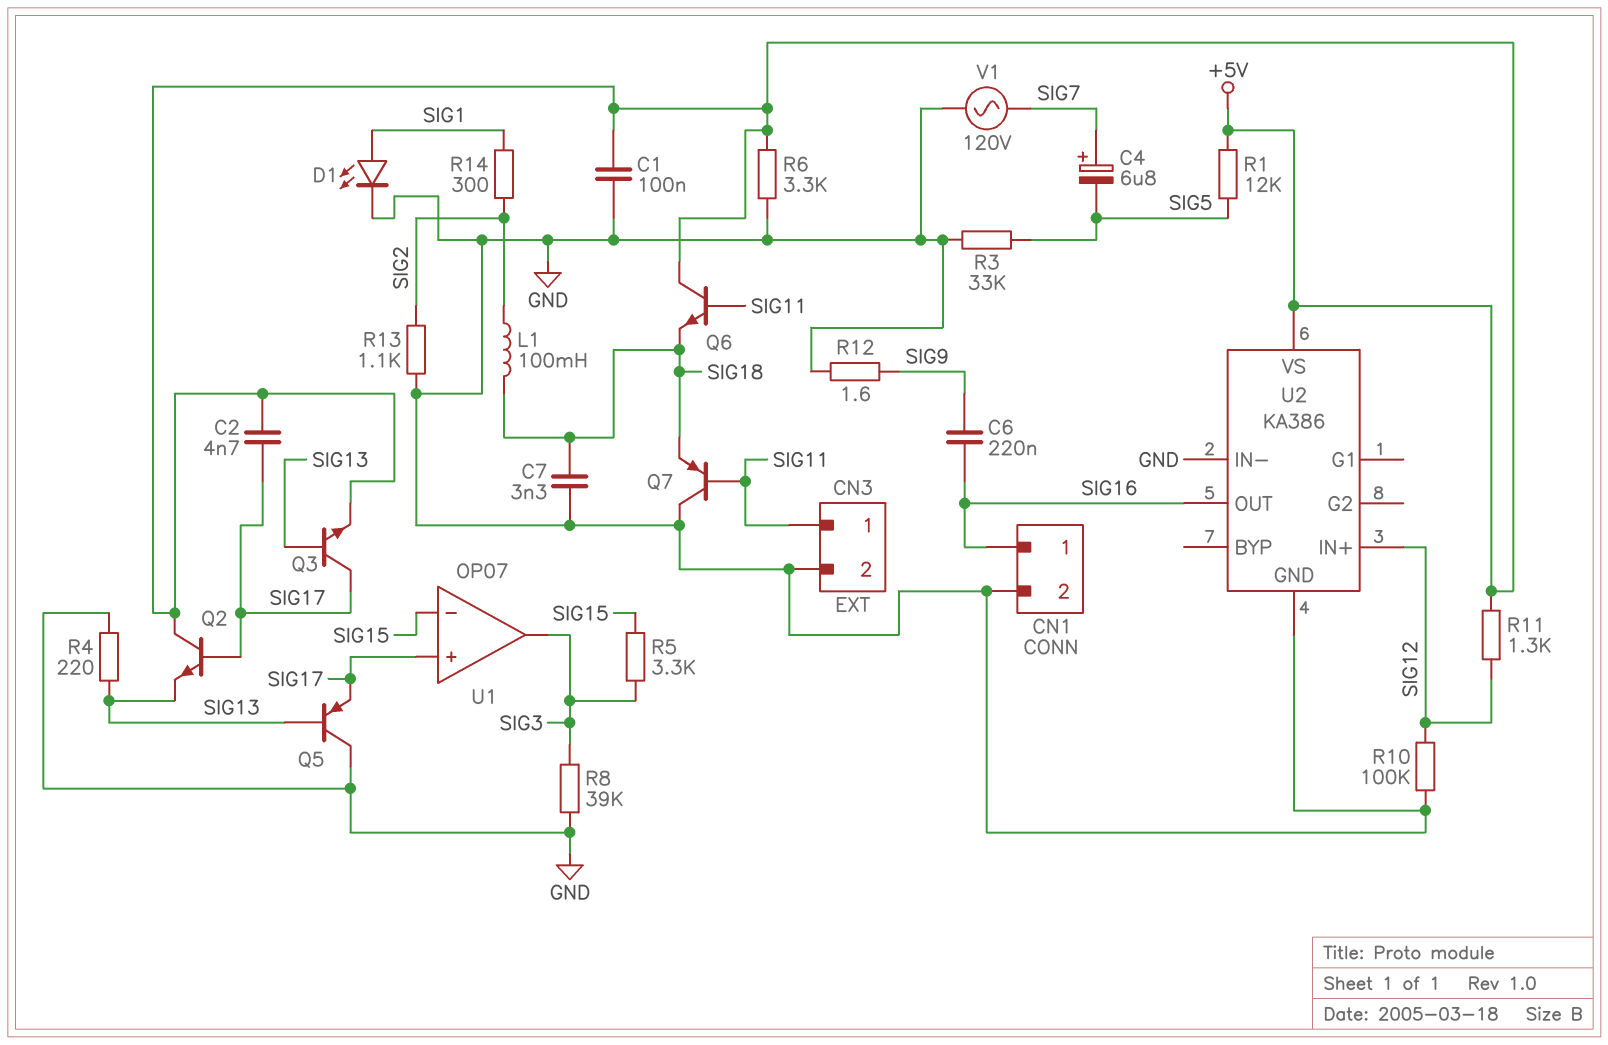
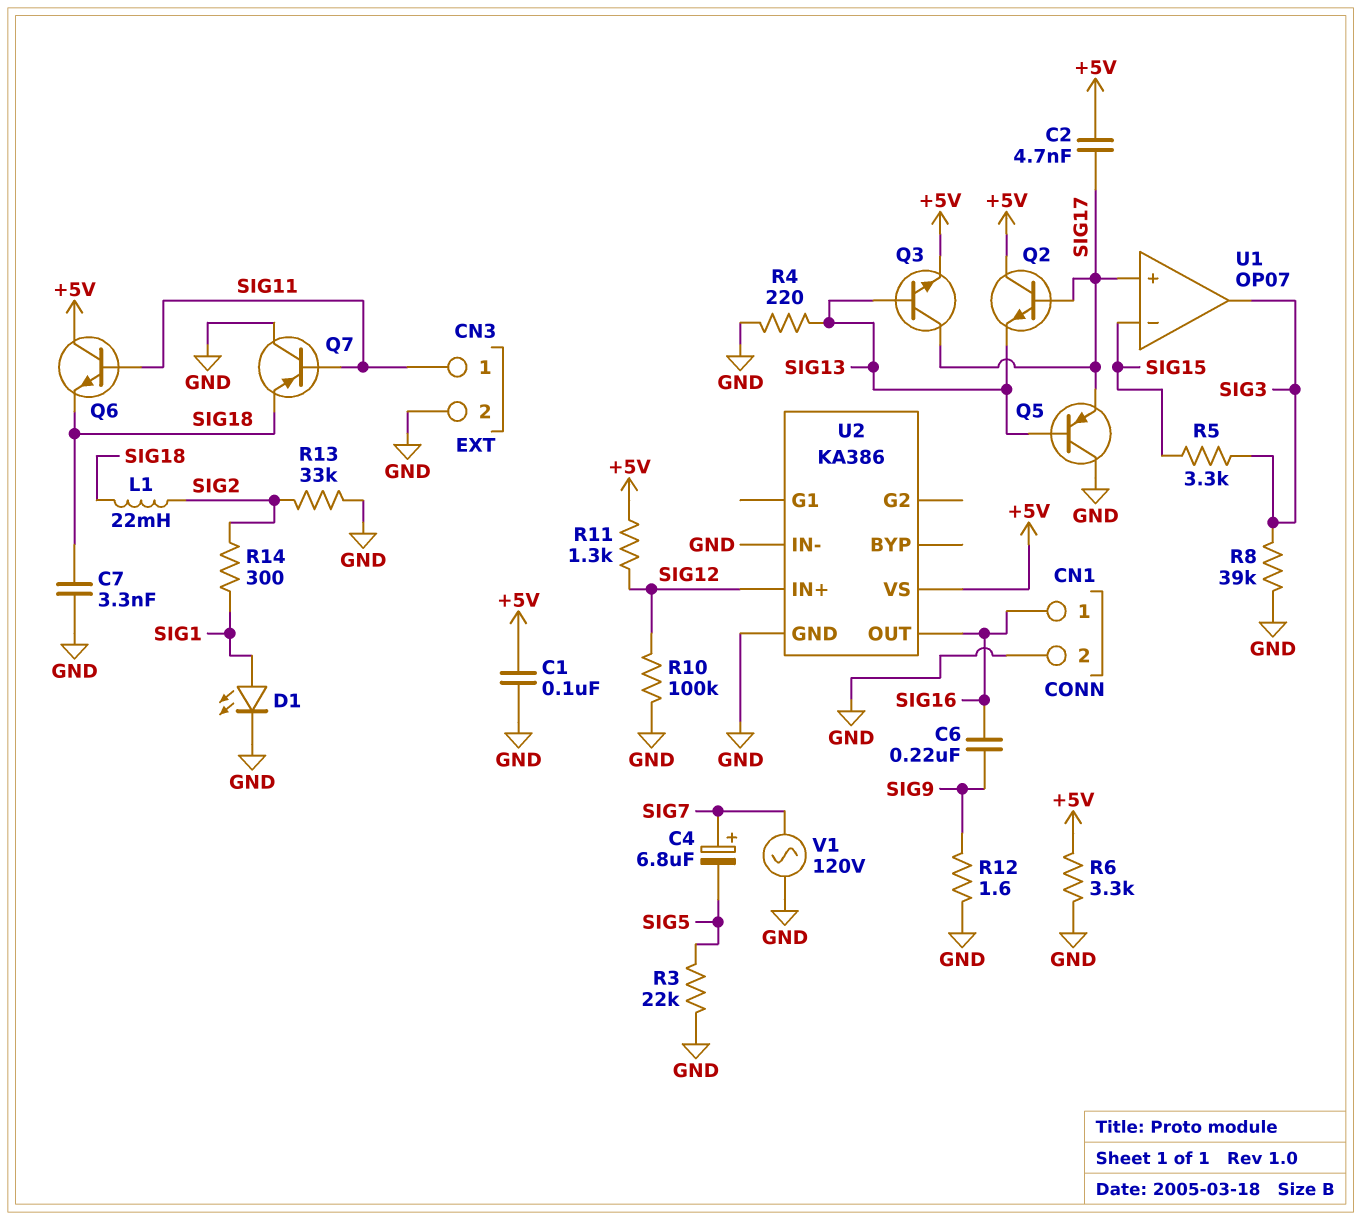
L1: 100mH (SIG2, SIG18) -> 22mH (SIG2, SIG18)
R1: 12k (+5V, SIG5) -> none
R3: 33k (GND, SIG5) -> 22k (GND, SIG5)
R13: 1.1k (GND, SIG2) -> 33k (GND, SIG2)

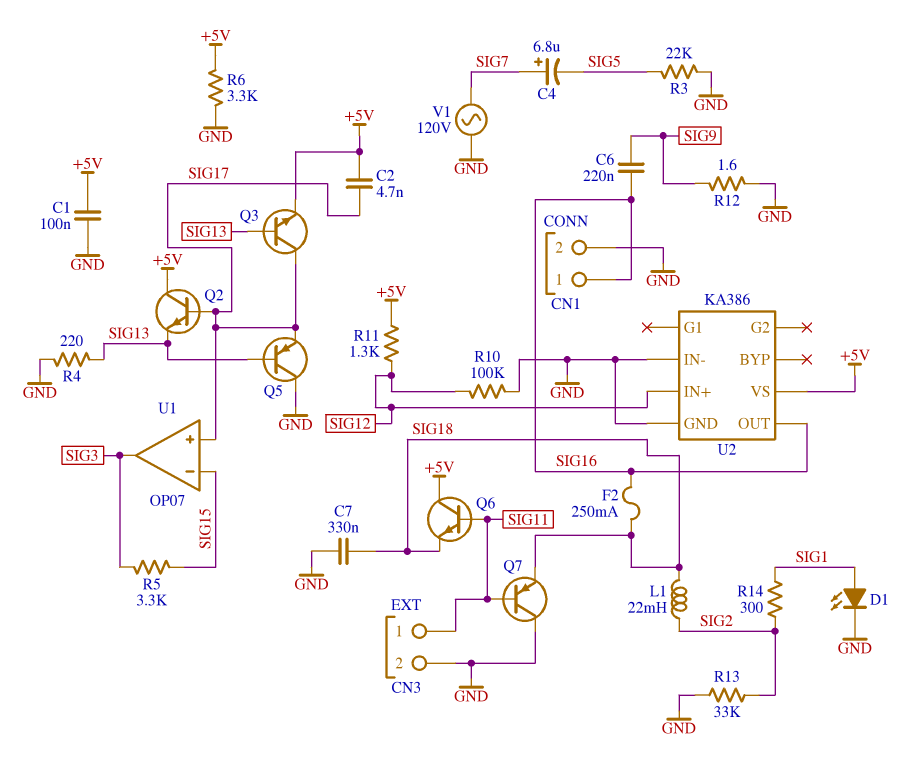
C7: 3.3nF (GND, SIG18) -> 330nF (GND, SIG18)
F2: none -> 250mA (SIG16, SIG18)
R8: 39k (GND, SIG3) -> none

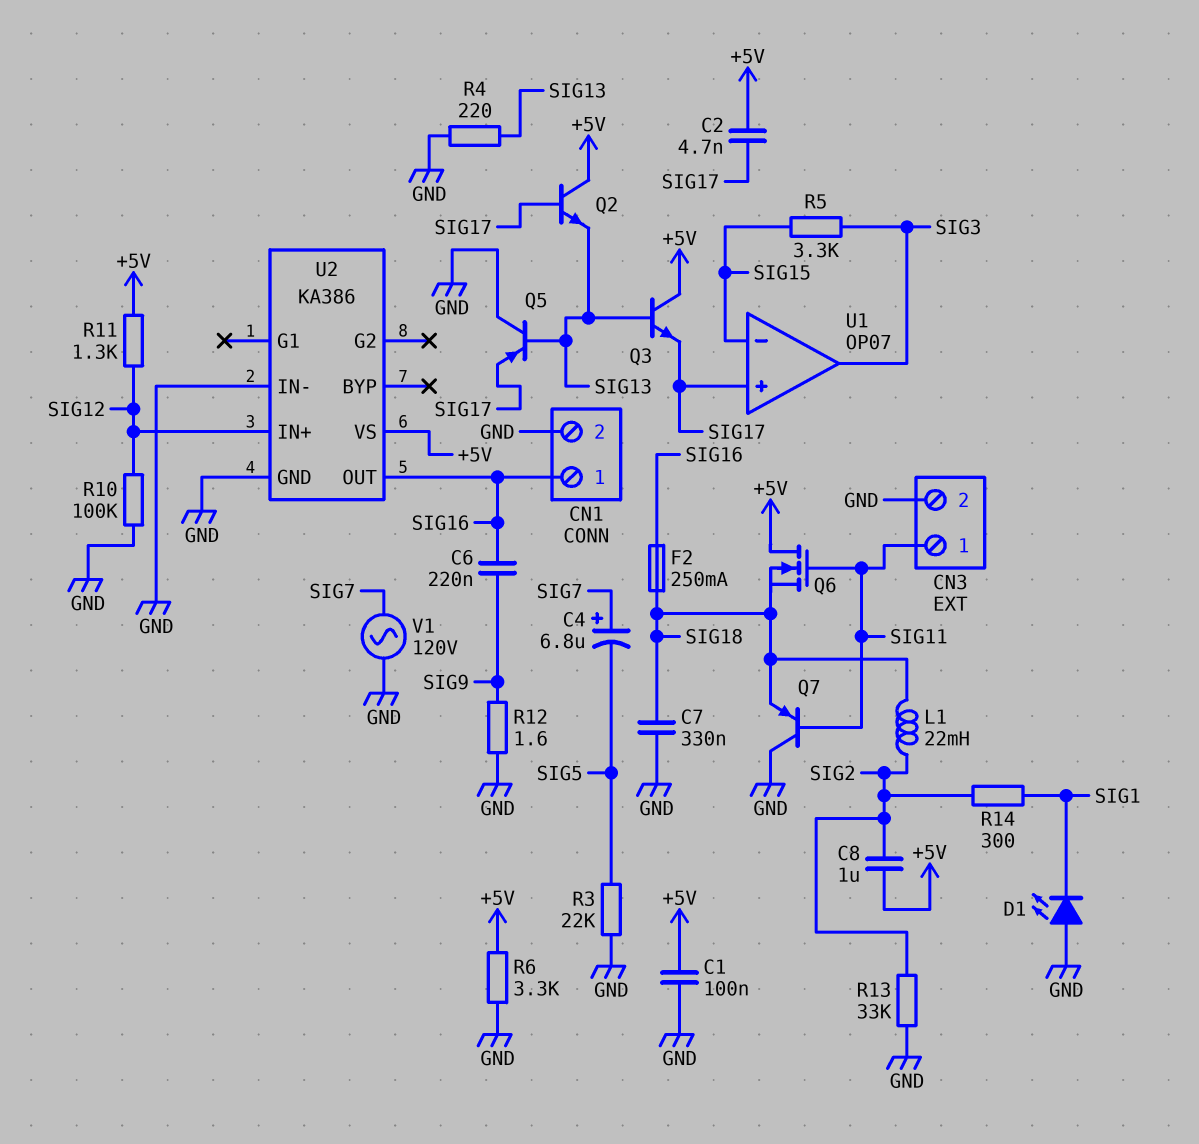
C8: none -> 1uF (+5V, SIG2)
D1: LED (A SIG1, K GND) -> LED (A GND, K SIG1)
Q3: NPN (B SIG13, C SIG17, E +5V) -> NPN (B SIG13, C +5V, E SIG17)
Q6: NPN (B SIG11, C +5V, E SIG18) -> NMOS (G SIG11, D +5V, S SIG18)

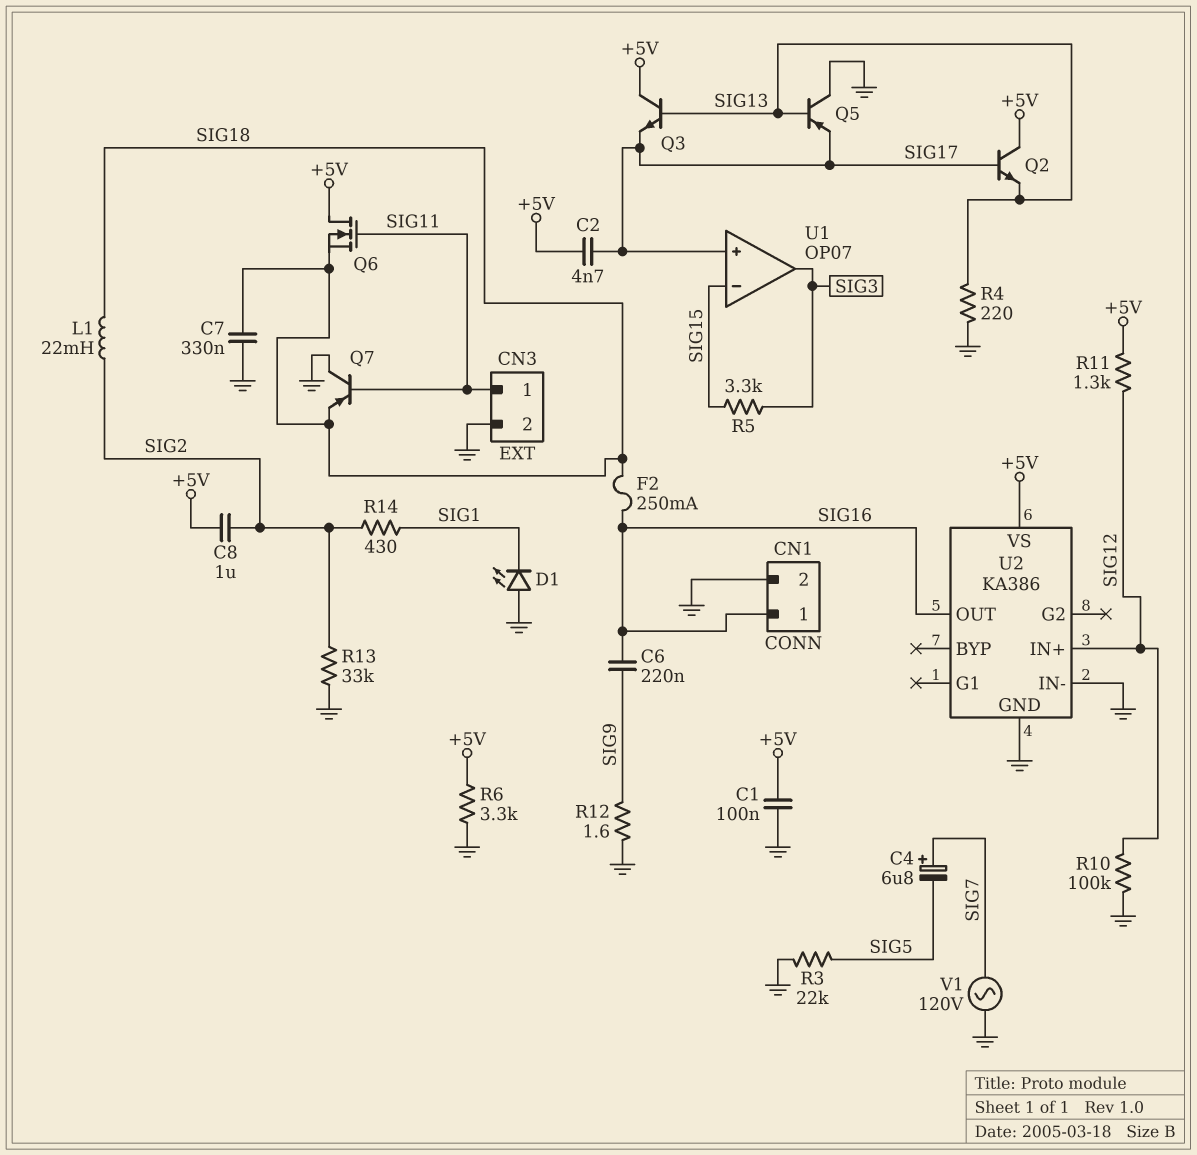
R14: 300 (SIG1, SIG2) -> 430 (SIG1, SIG2)

